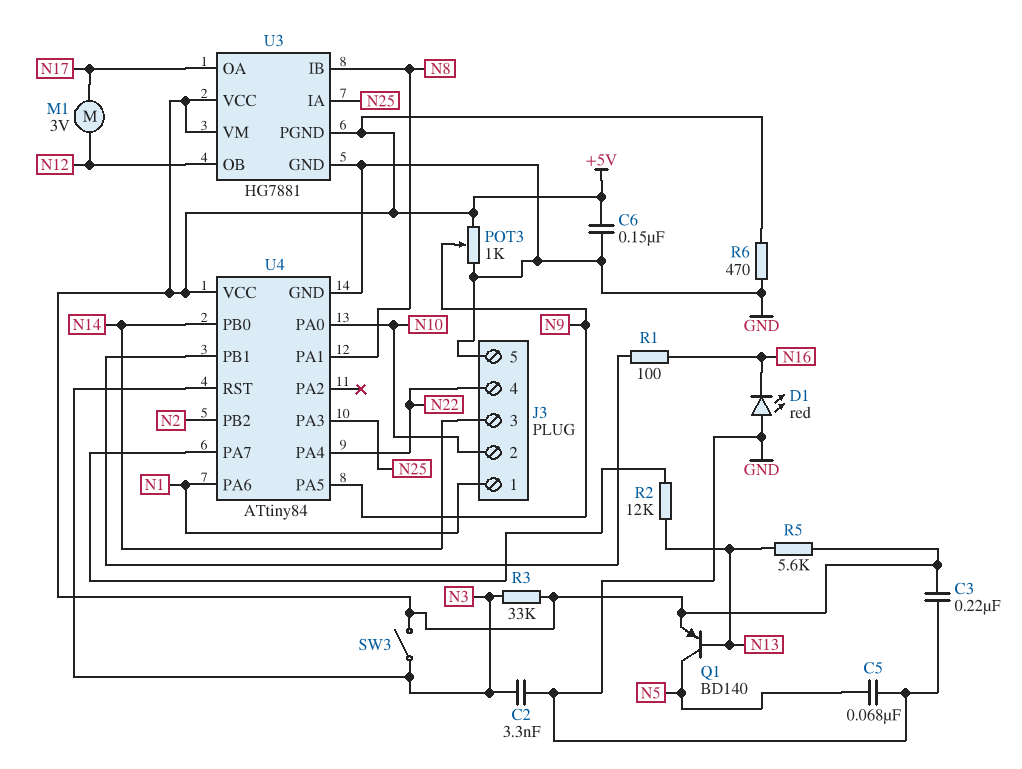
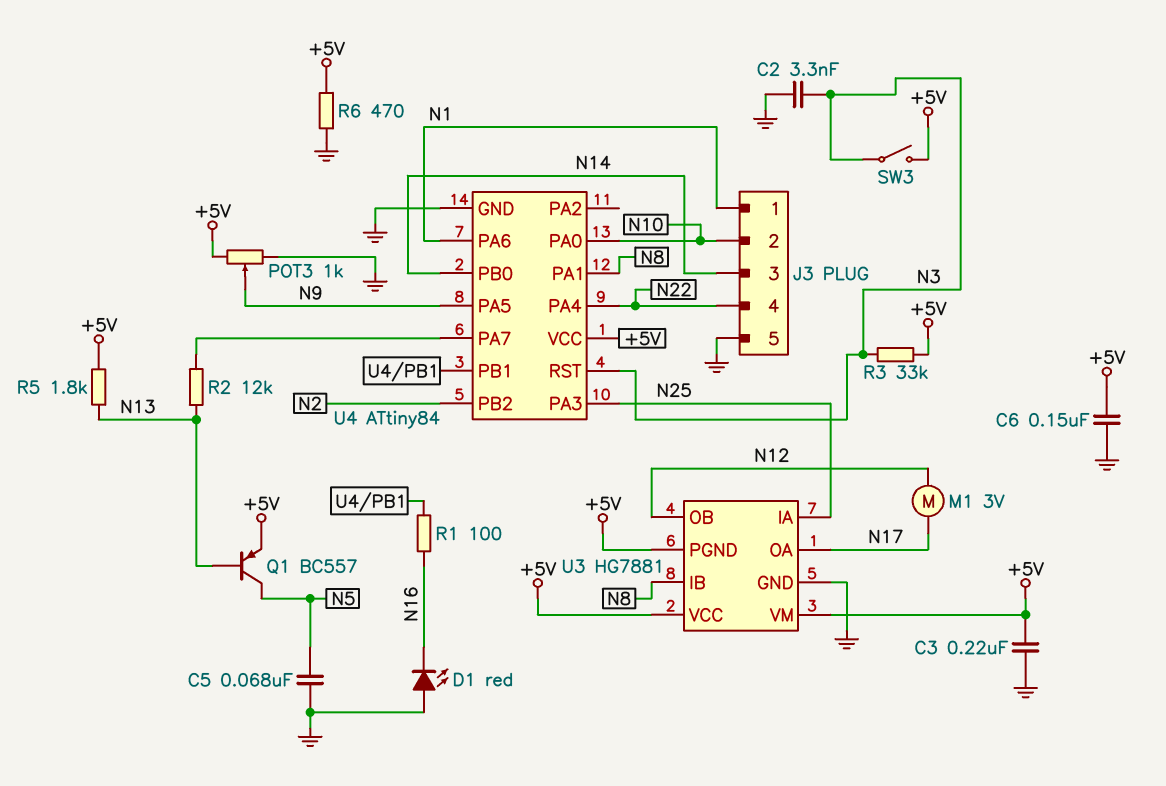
Q1: PNP BD140 (B N13, C N5, E +5V) -> PNP BC557 (B N13, C N5, E +5V)
R5: 5.6k (+5V, N13) -> 1.8k (+5V, N13)

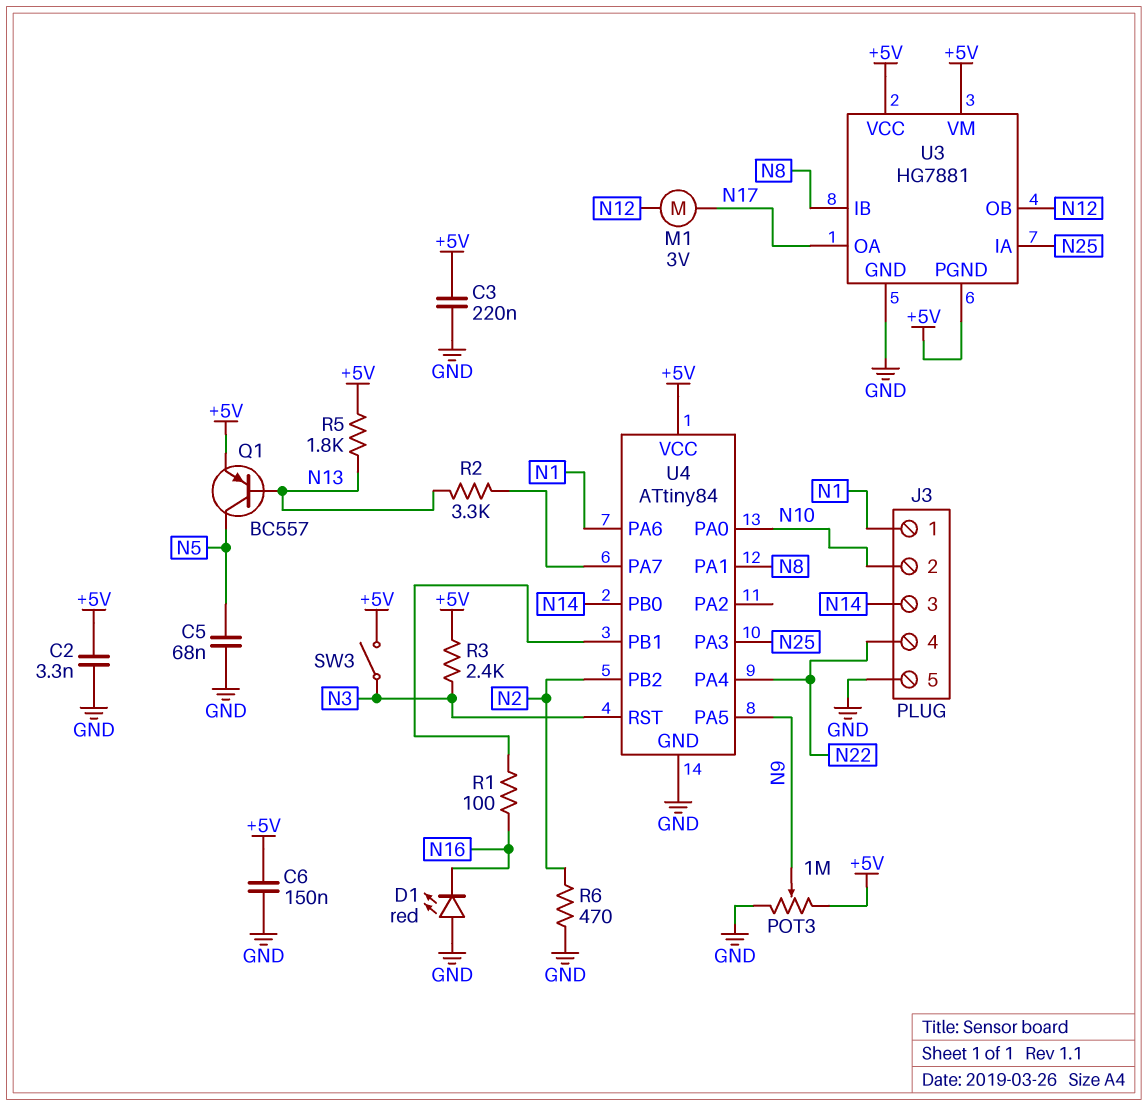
C2: 3.3nF (GND, N3) -> 3.3nF (+5V, GND)
POT3: 1k (+5V, GND, wiper N9) -> 1M (+5V, GND, wiper N9)
R2: 12k (N13, U4/PA7) -> 3.3k (N13, U4/PA7)
R3: 33k (+5V, N3) -> 2.4k (+5V, N3)
R6: 470 (+5V, GND) -> 470 (GND, N2)

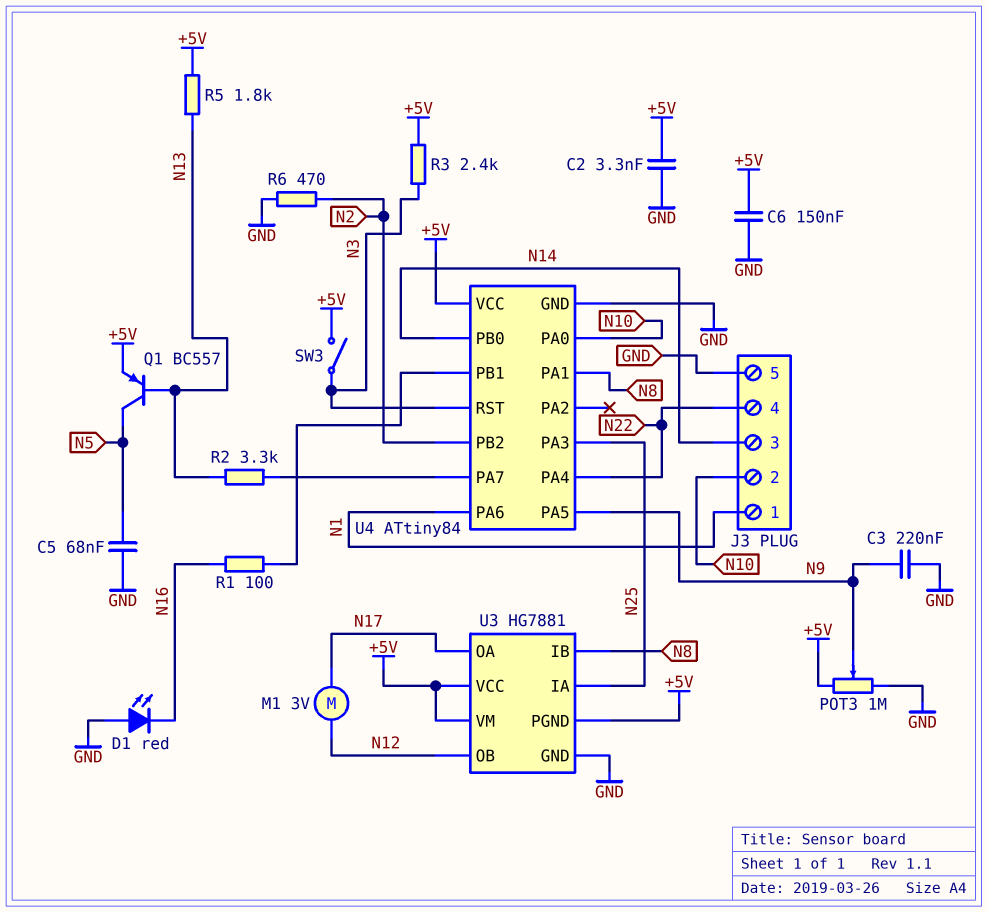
C3: 220nF (+5V, GND) -> 220nF (GND, N9)

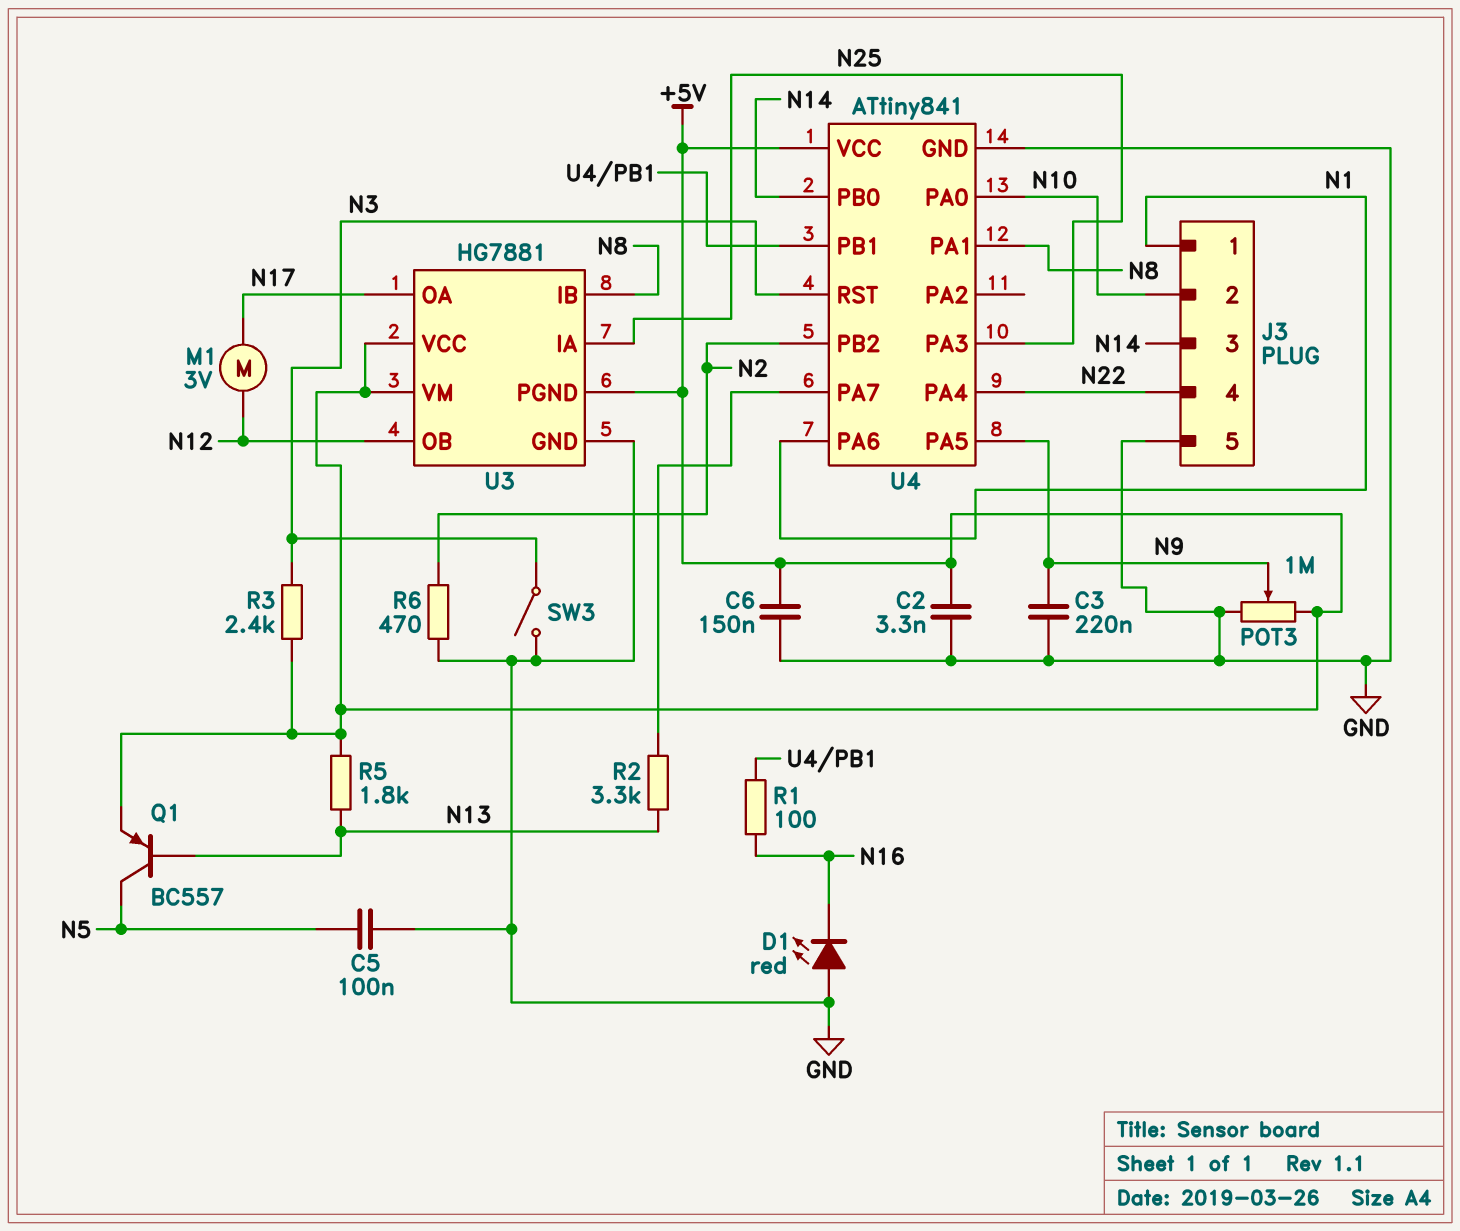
C5: 68nF (GND, N5) -> 100nF (GND, N5)
SW3: switch (+5V, N3) -> switch (GND, N3)
U4: ATtiny84 -> ATtiny841

